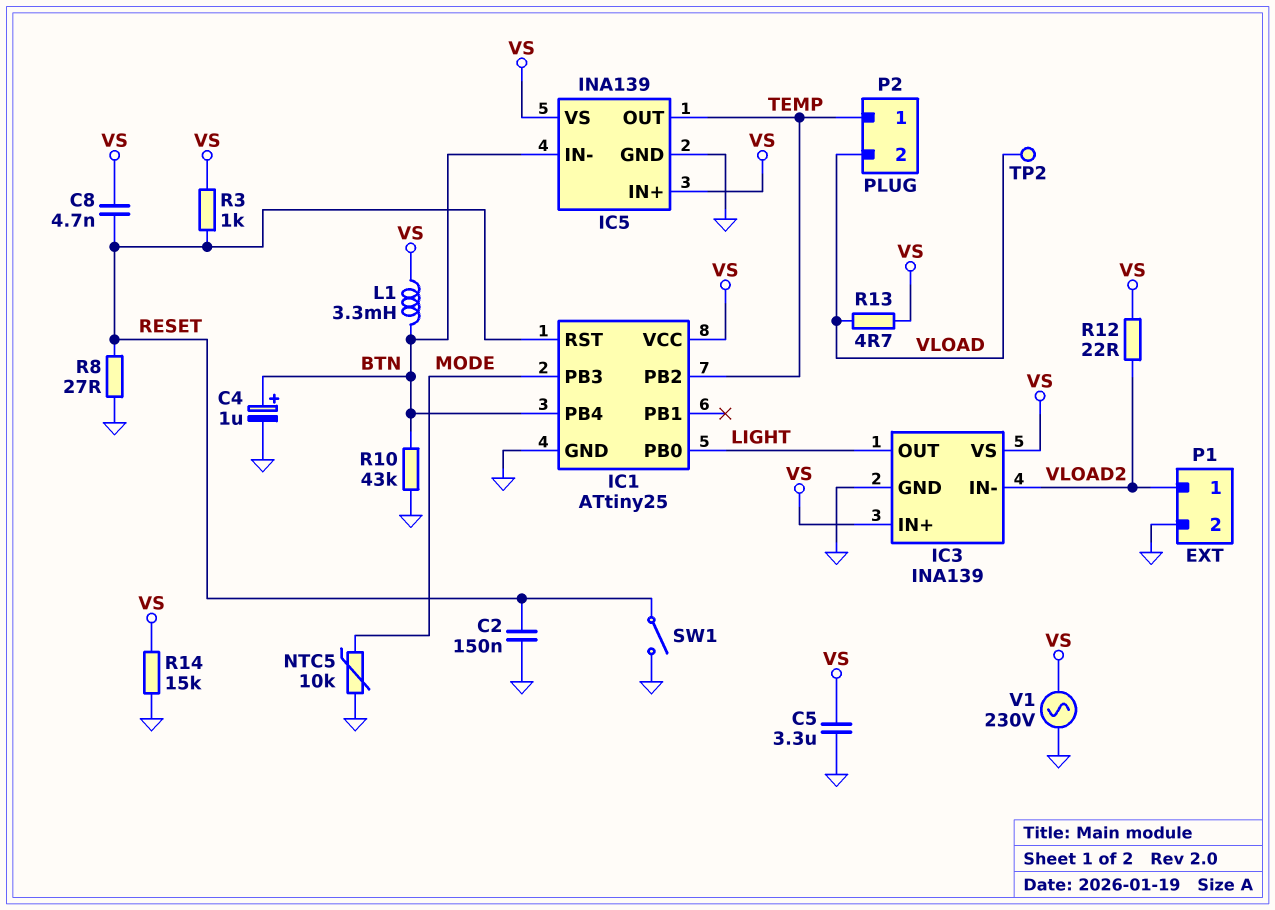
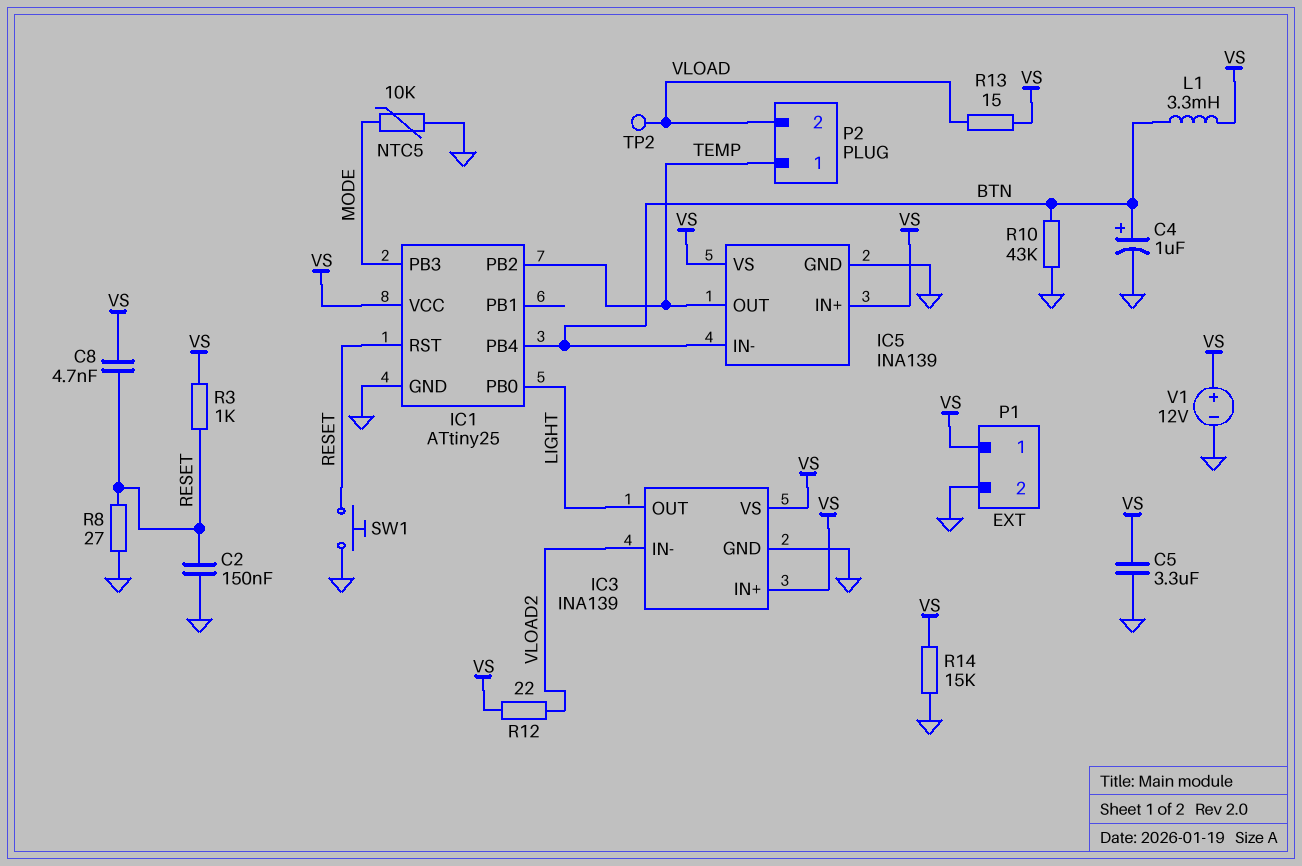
P1 pin 1: VLOAD2 -> VS
R13: 4.7 (VLOAD, VS) -> 15 (VLOAD, VS)
SW1: switch (GND, RESET) -> button (GND, RESET)
V1: AC 230V (GND, VS) -> 12V (plus VS, minus GND)

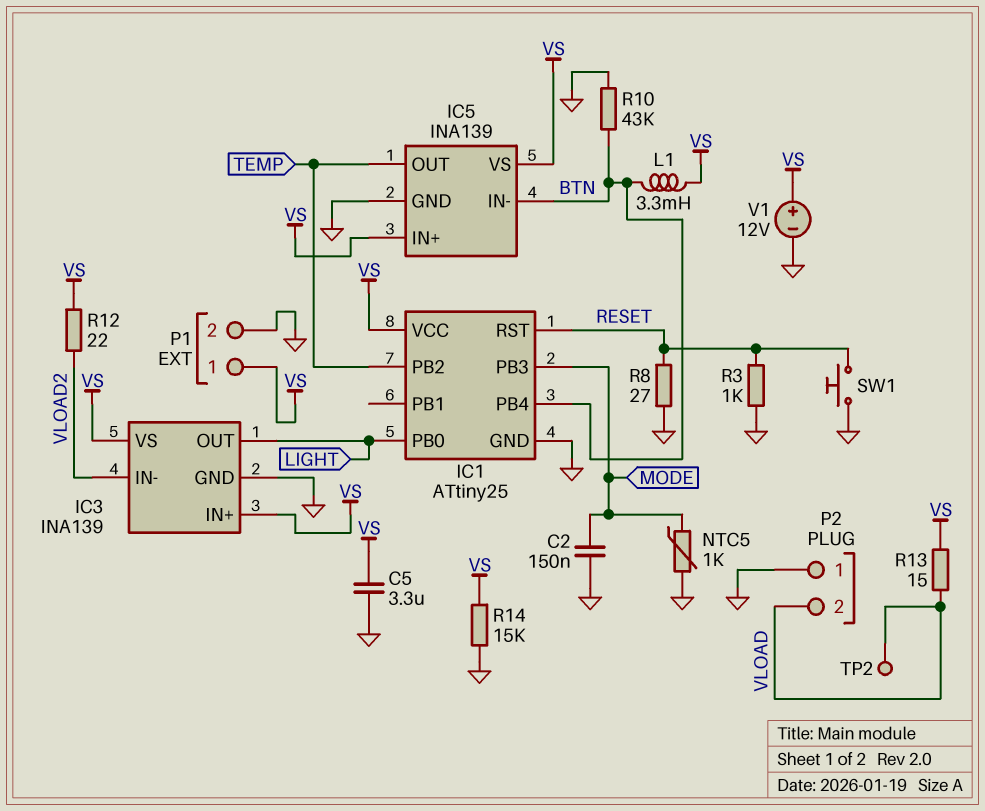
C2: 150nF (GND, RESET) -> 150nF (GND, MODE)
C4: 1uF (plus BTN, minus GND) -> none
C8: 4.7nF (RESET, VS) -> none
NTC5: 10k (GND, MODE) -> 1k (GND, MODE)
P2 pin 1: TEMP -> GND
R3: 1k (RESET, VS) -> 1k (GND, RESET)

